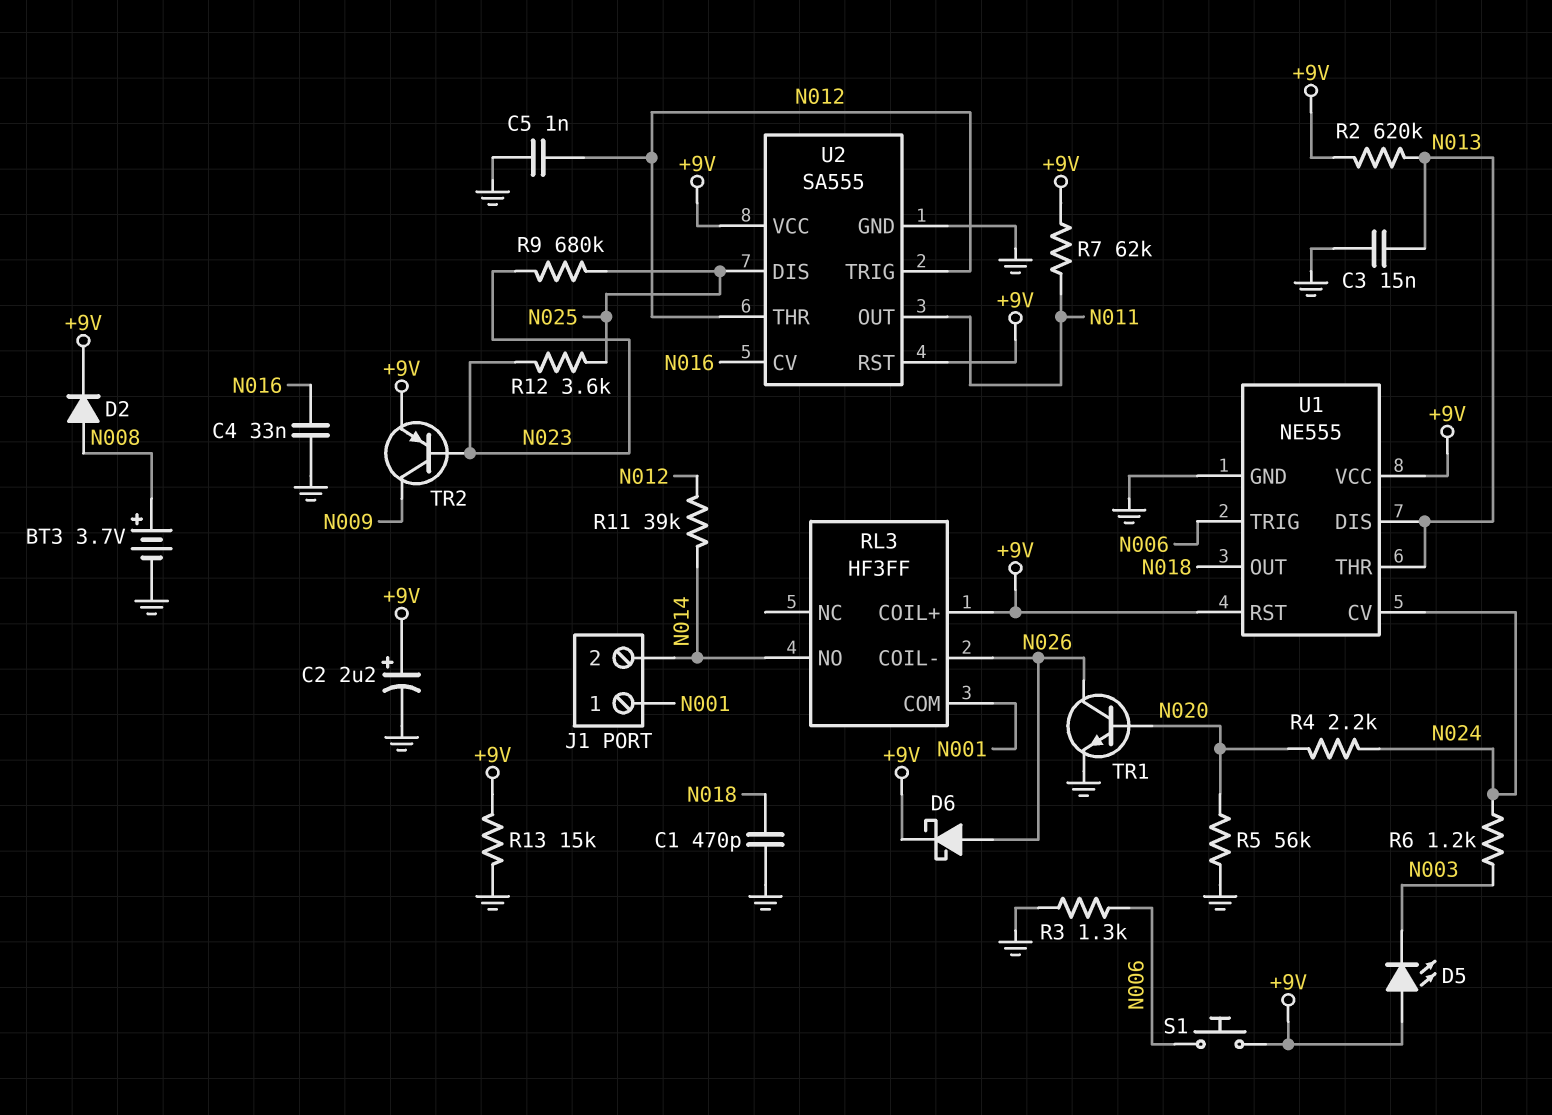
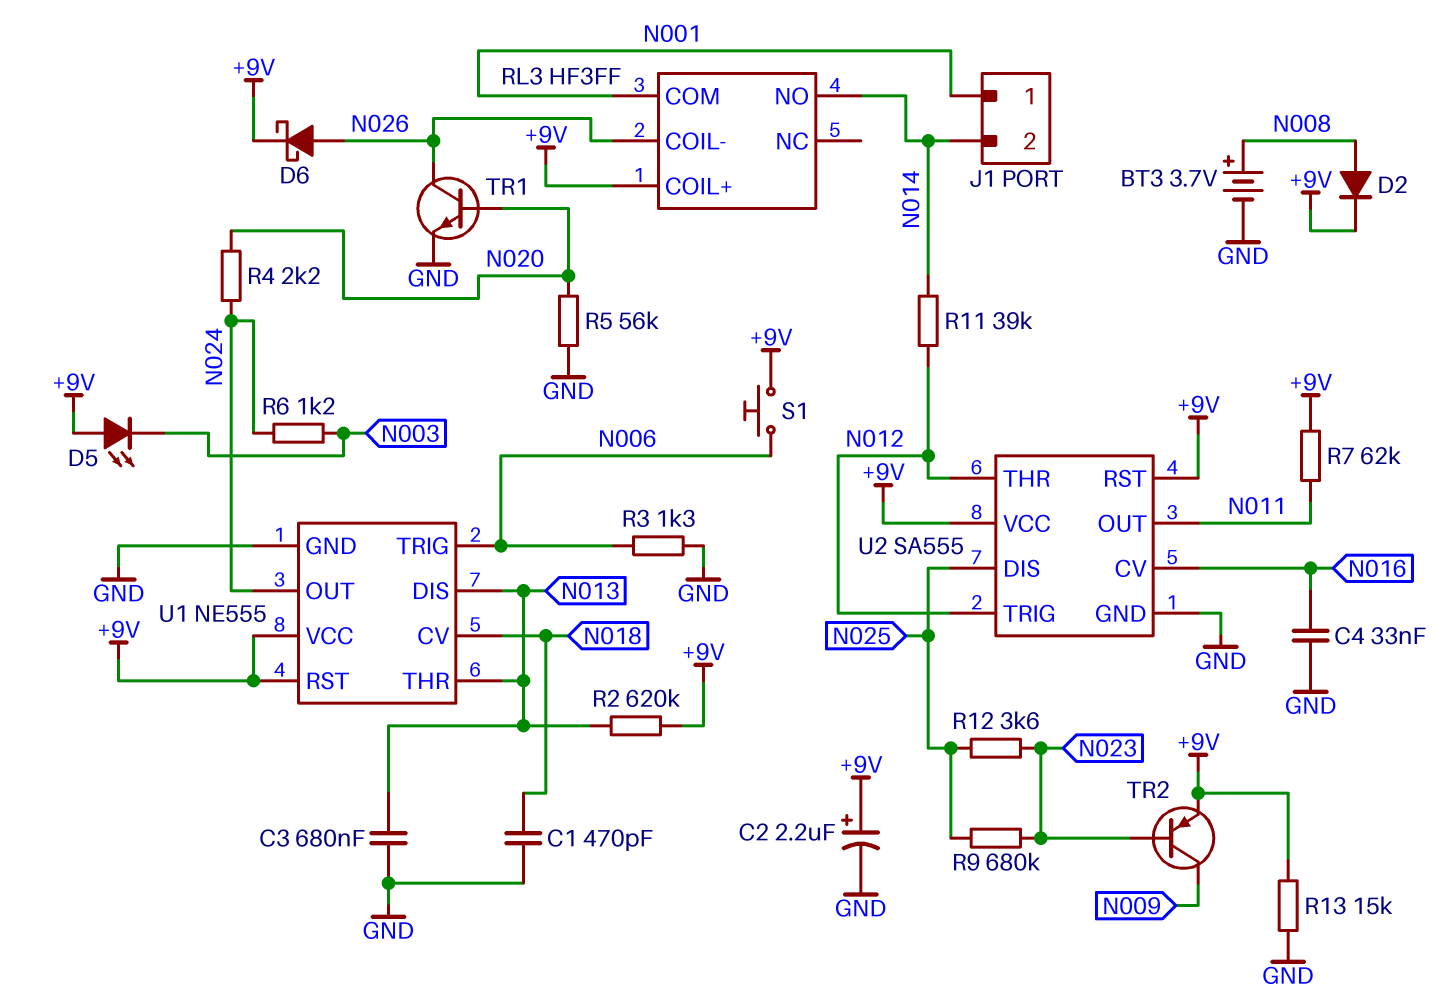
C3: 15nF (GND, N013) -> 680nF (GND, N013)
C5: 1nF (GND, N012) -> none
U1 pin CV: N024 -> N018
U1 pin OUT: N018 -> N024

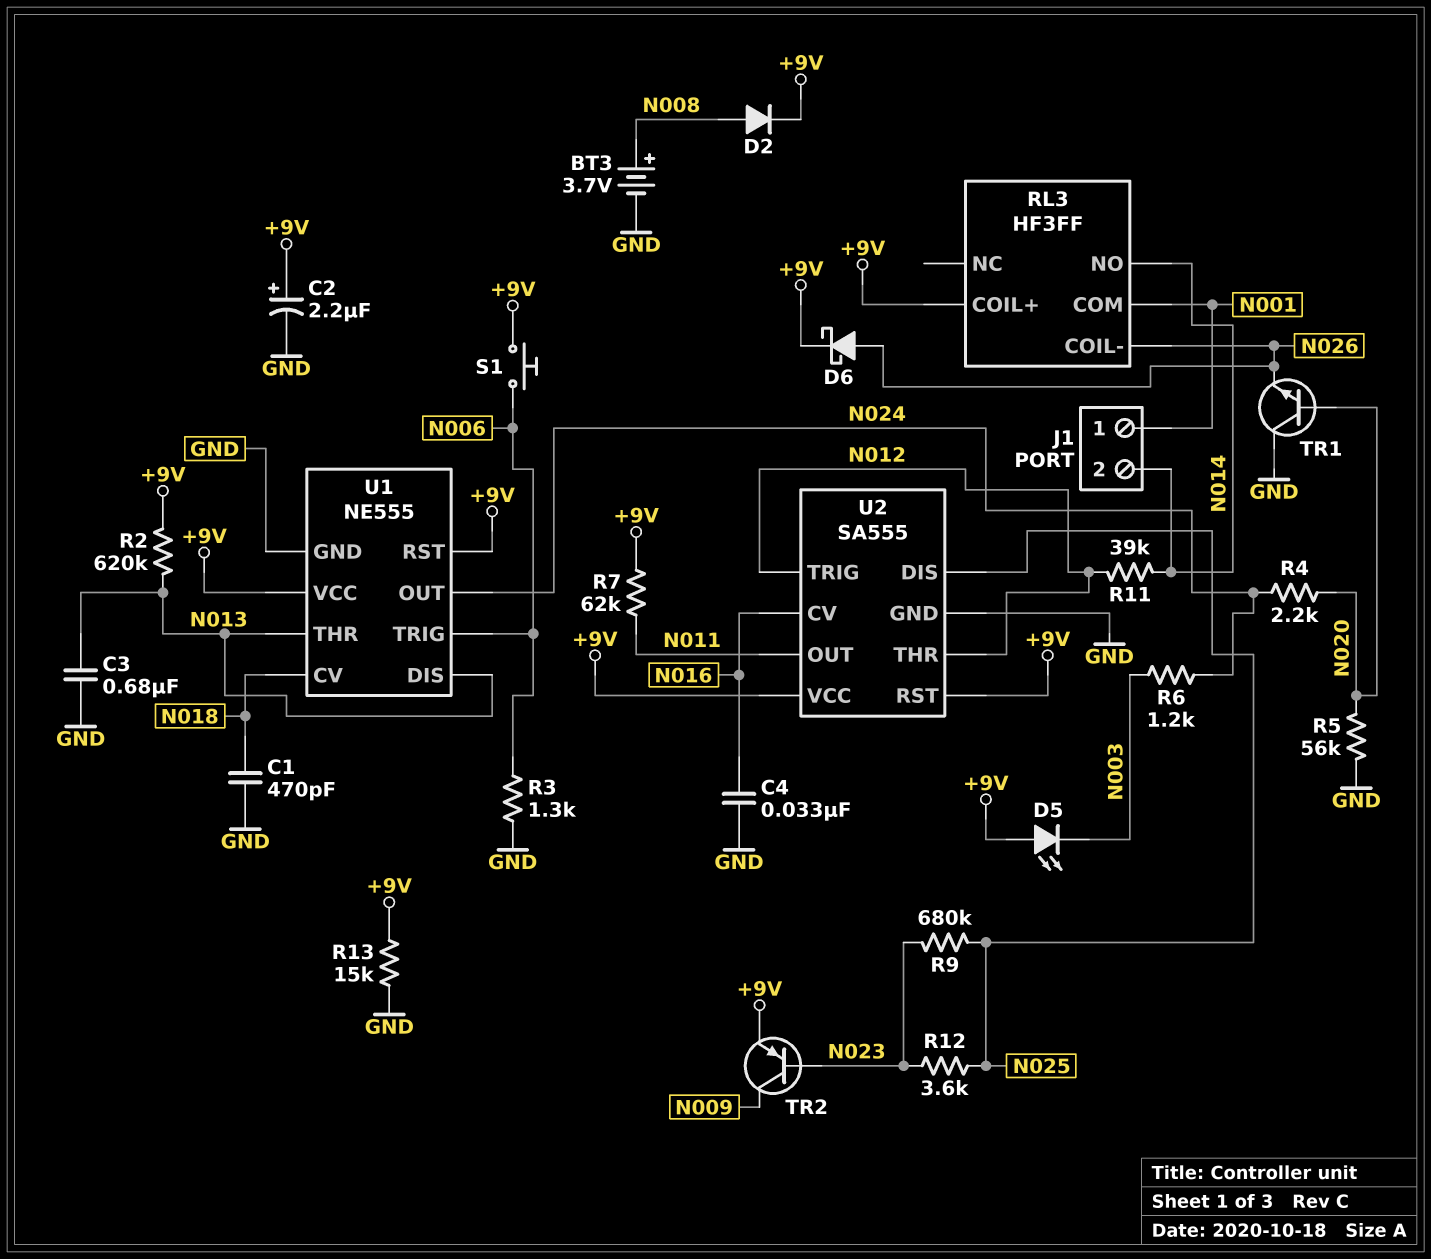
TR1: NPN (B N020, C N026, E GND) -> NPN (B N020, C GND, E N026)

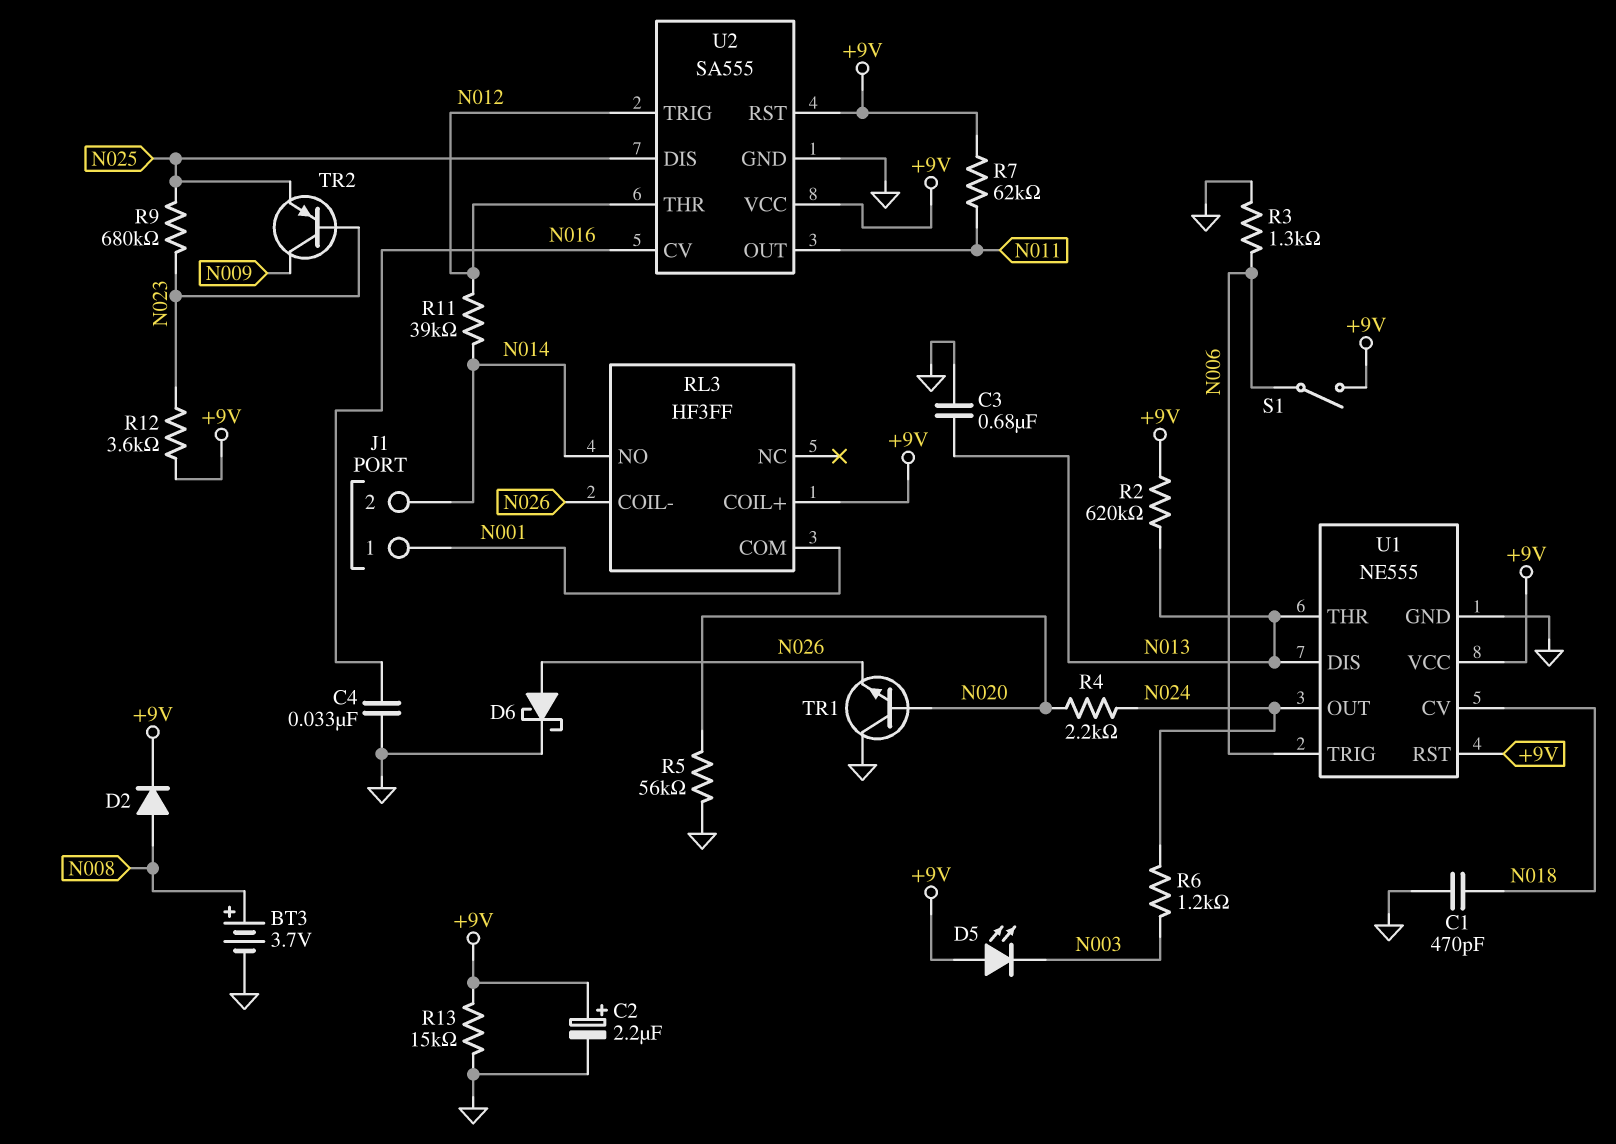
D6: schottky (A N026, K +9V) -> schottky (A N026, K GND)
R12: 3.6k (N023, N025) -> 3.6k (+9V, N023)
S1: button (+9V, N006) -> switch (+9V, N006)
TR2: PNP (B N023, C N009, E +9V) -> PNP (B N023, C N009, E N025)

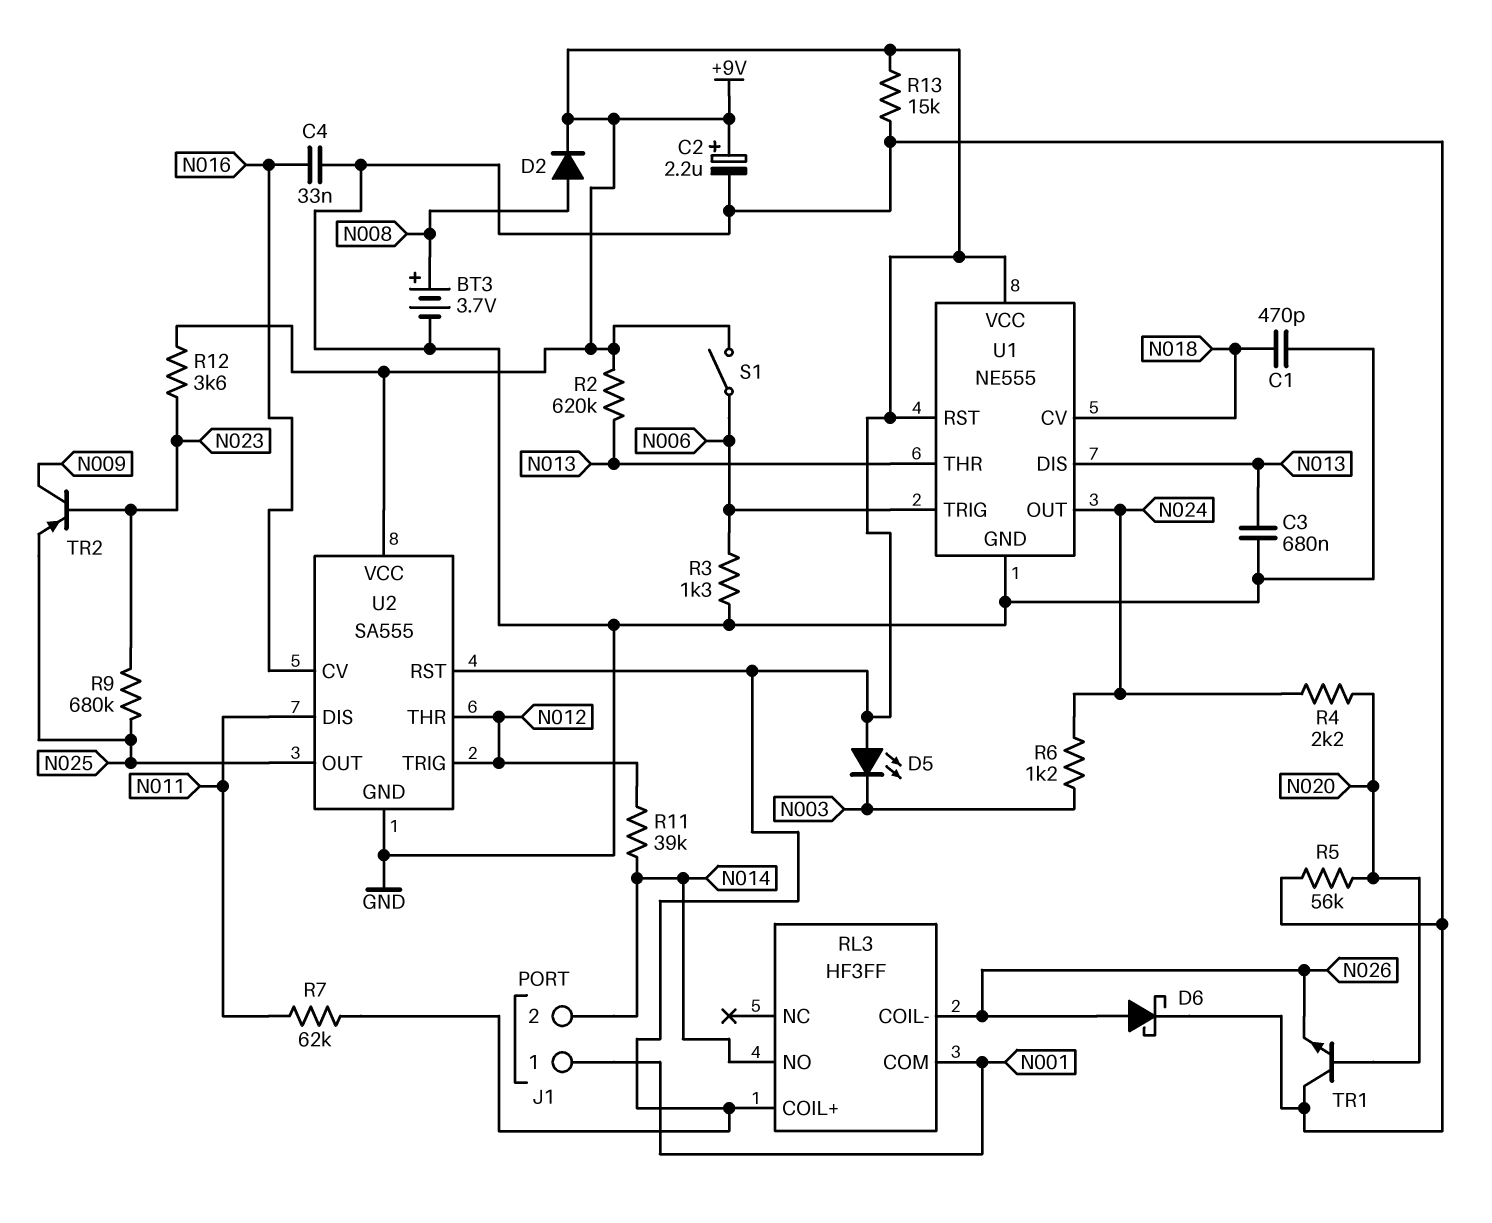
U2 pin DIS: N025 -> N011
U2 pin OUT: N011 -> N025

